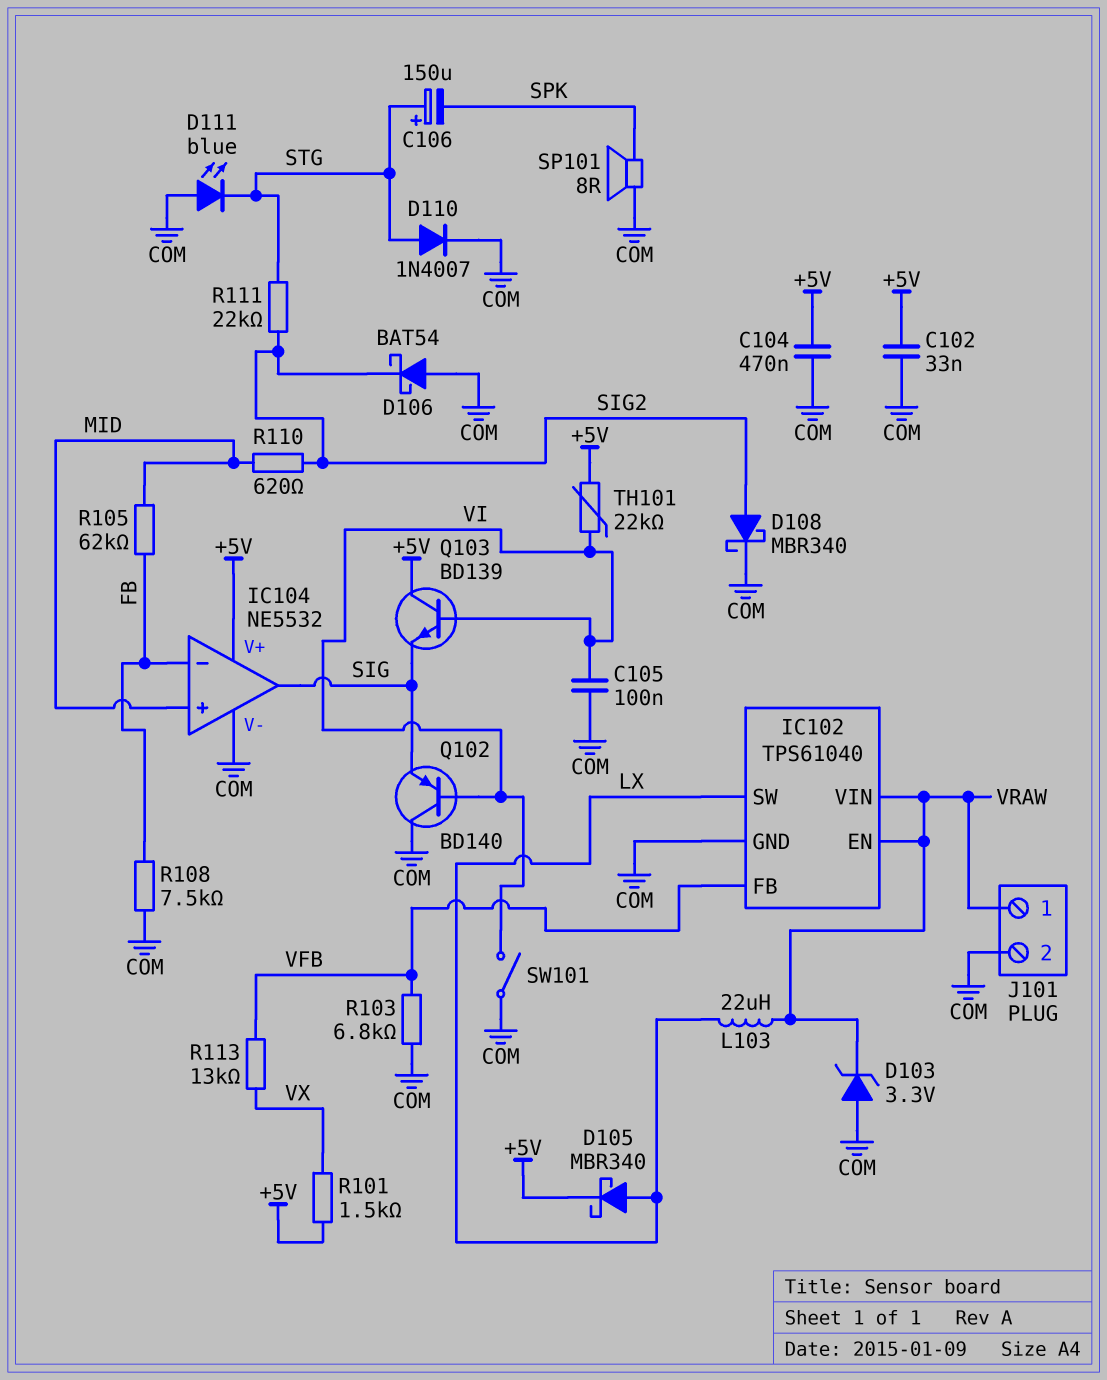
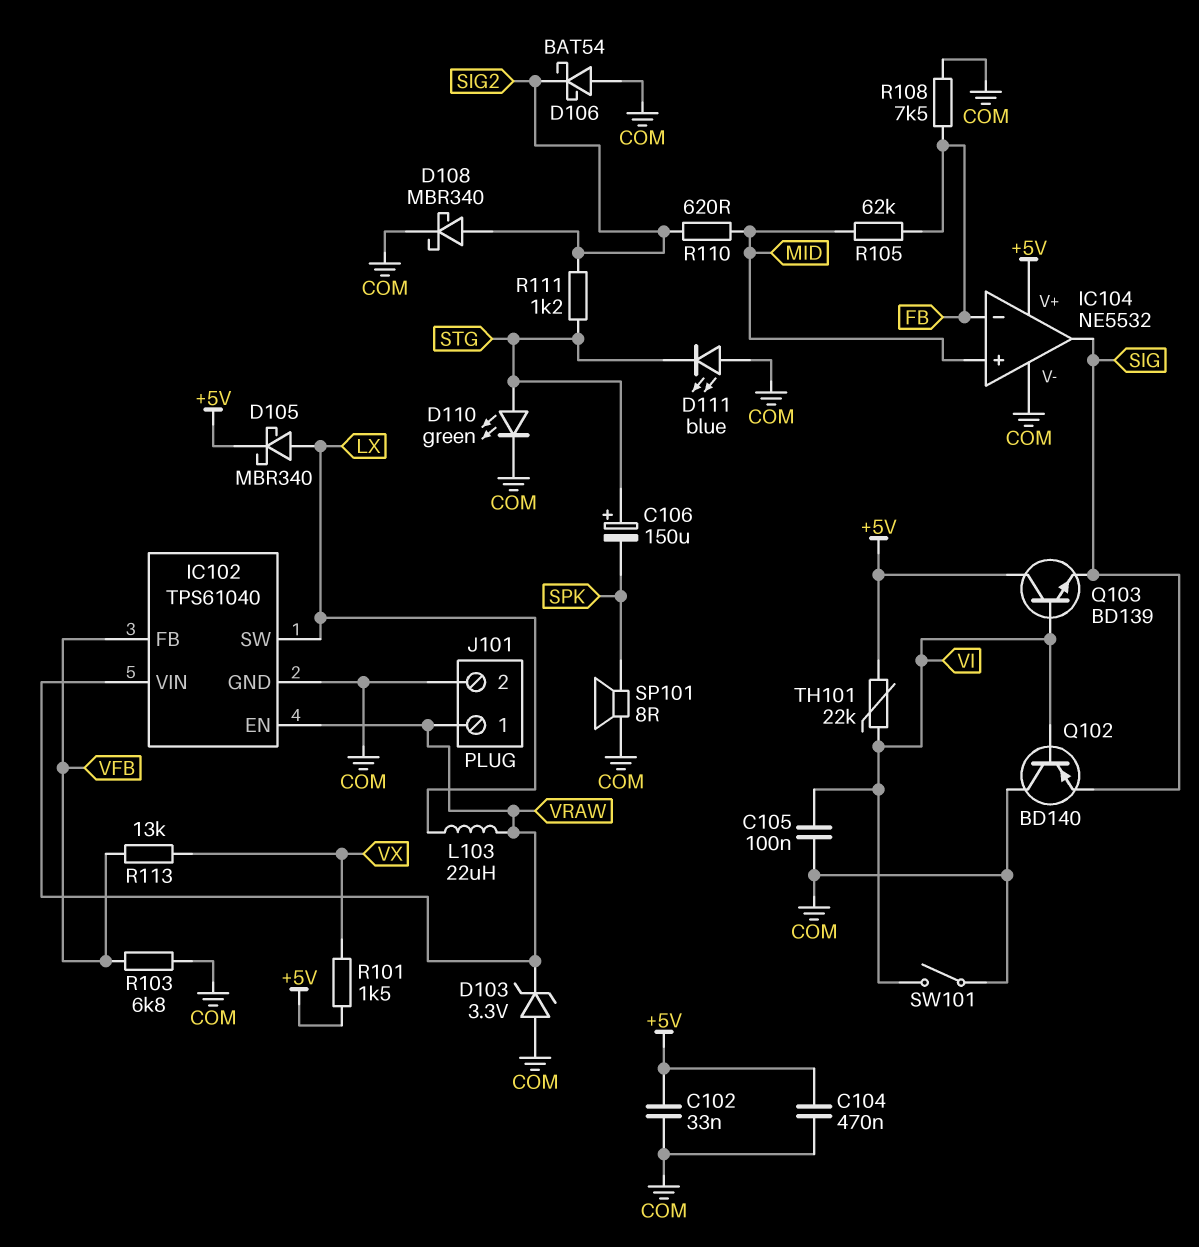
D110: diode 1N4007 (A STG, K COM) -> LED green (A STG, K COM)
R111: 22k (SIG2, STG) -> 1.2k (SIG2, STG)

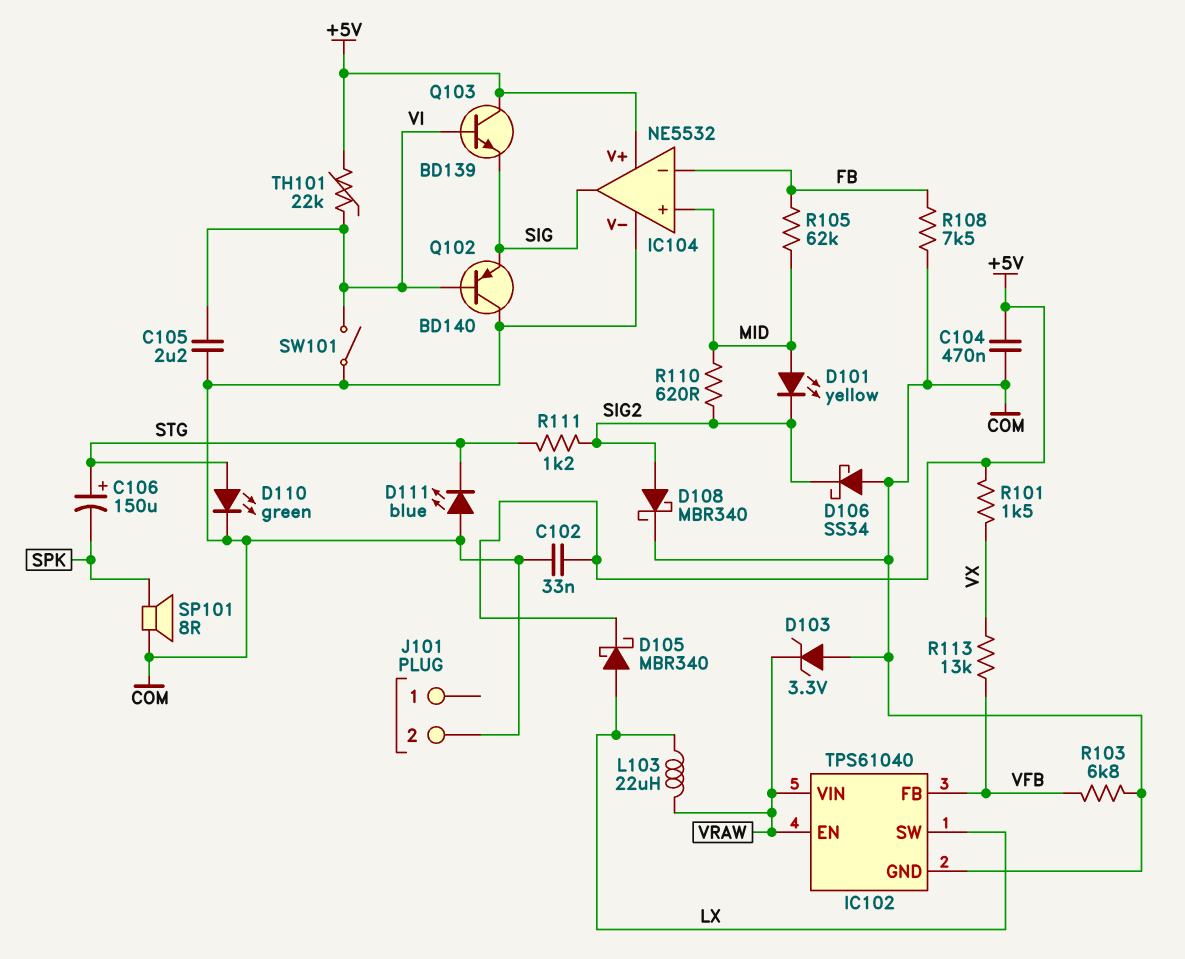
C105: 100nF (COM, VI) -> 2.2uF (COM, VI)
D101: none -> LED yellow (A MID, K SIG2)
D106: schottky BAT54 (A COM, K SIG2) -> schottky SS34 (A COM, K SIG2)
J101 pin 1: VRAW -> none

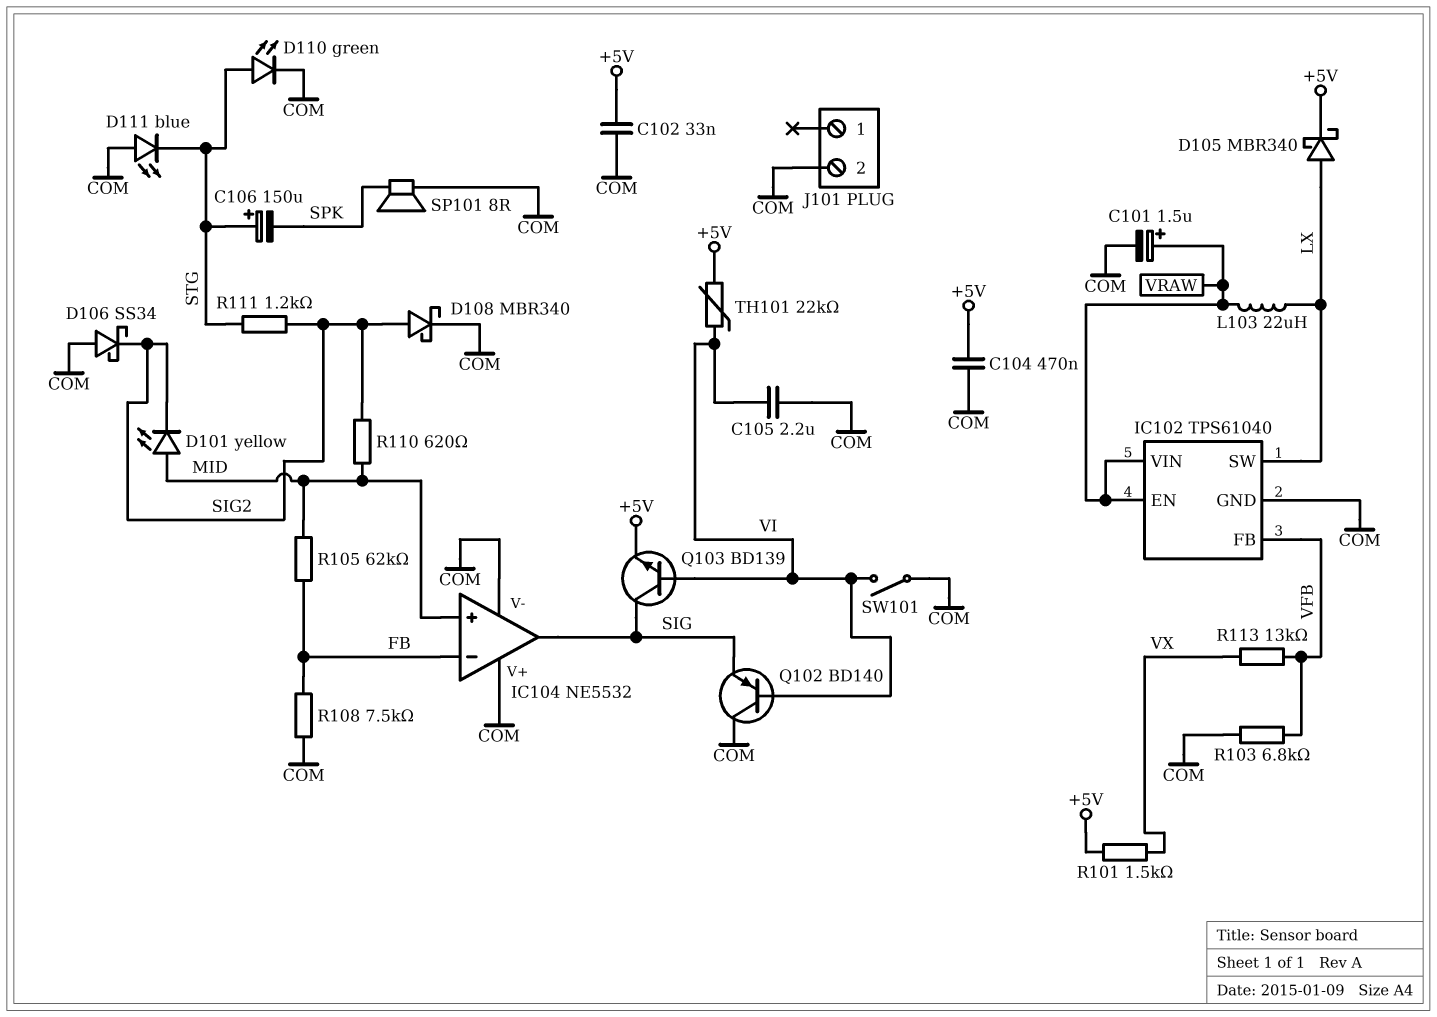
C101: none -> 1.5uF (plus VRAW, minus COM)
D103: zener 3.3V (A COM, K VRAW) -> none
IC104 pin V+: +5V -> COM
Q103: NPN BD139 (B VI, C +5V, E SIG) -> NPN BD139 (B VI, C SIG, E +5V)

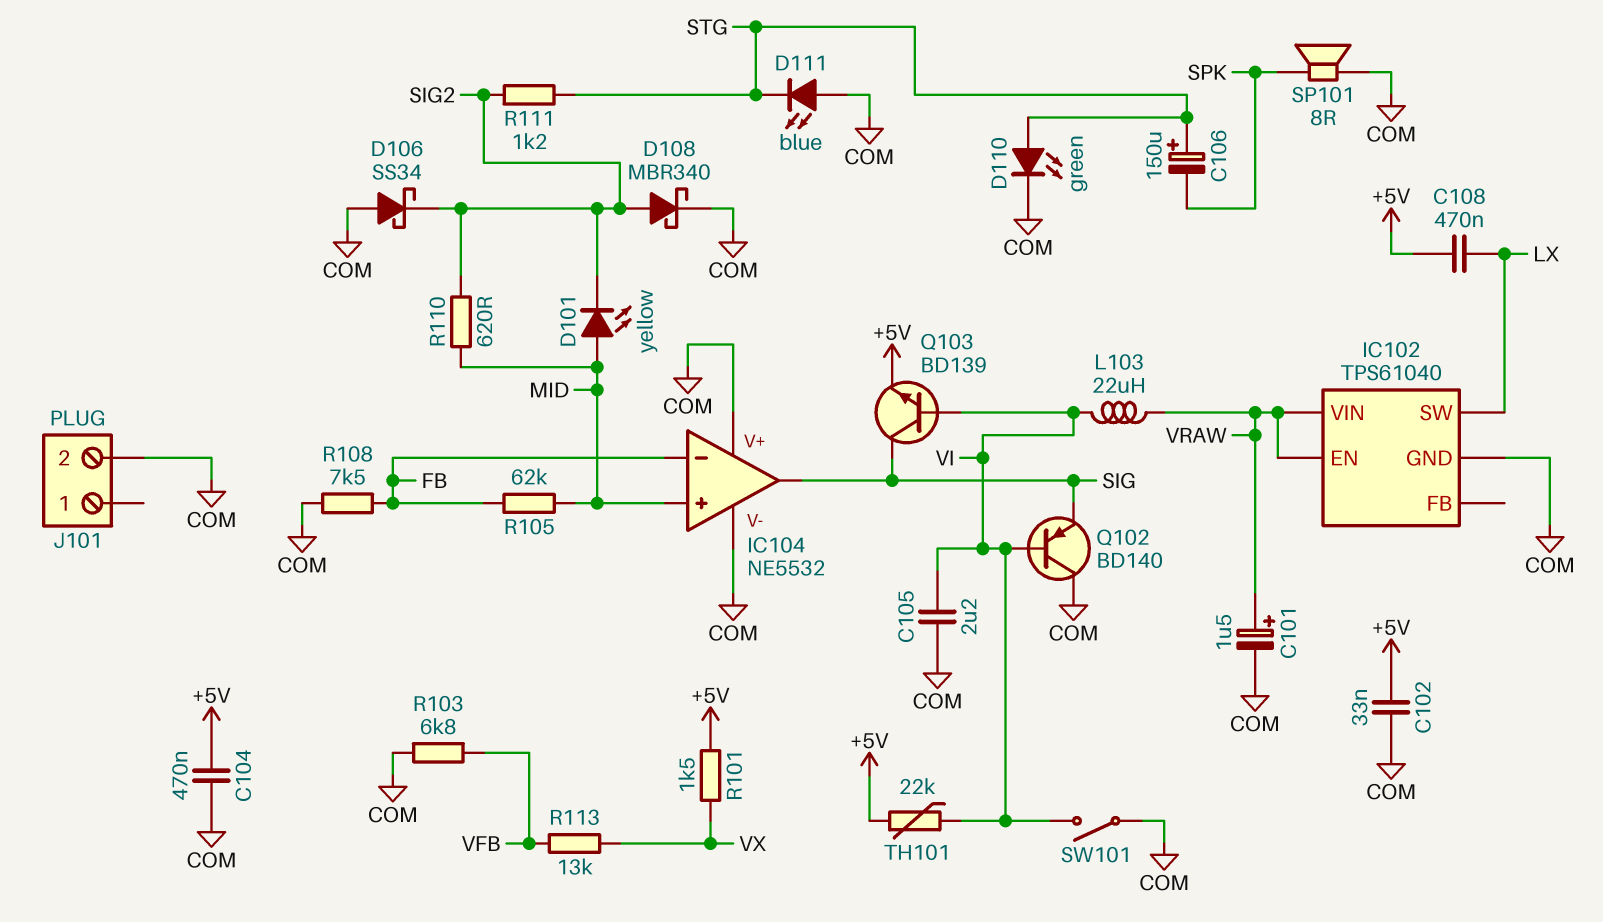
C108: none -> 470nF (+5V, LX)
D105: schottky MBR340 (A LX, K +5V) -> none
IC102 pin FB: VFB -> none
L103: 22uH (LX, VRAW) -> 22uH (VI, VRAW)

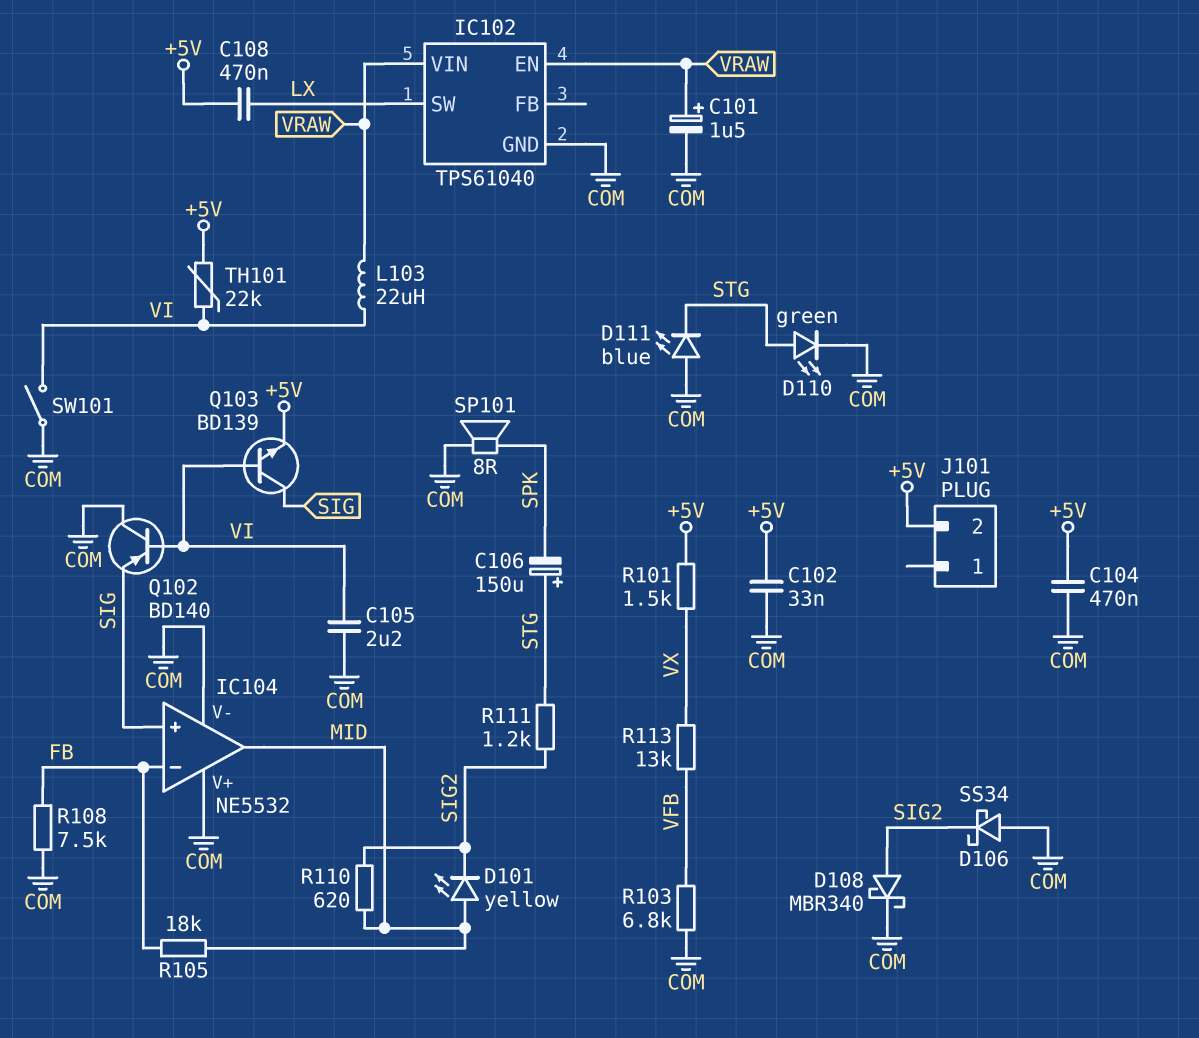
IC104 pin in+: MID -> SIG
IC104 pin out: SIG -> MID
J101 pin 2: COM -> +5V
R105: 62k (FB, MID) -> 18k (FB, MID)

